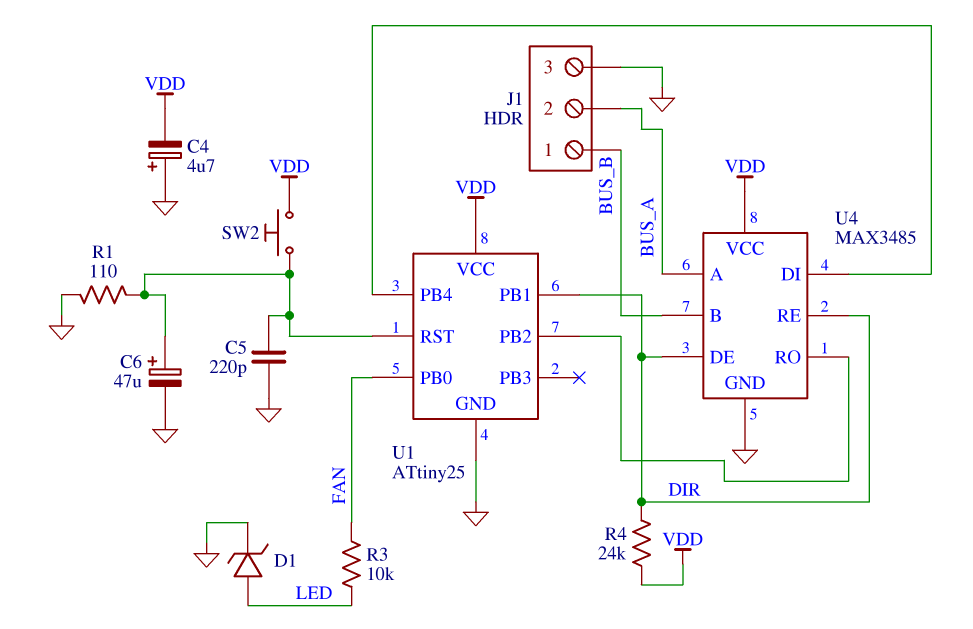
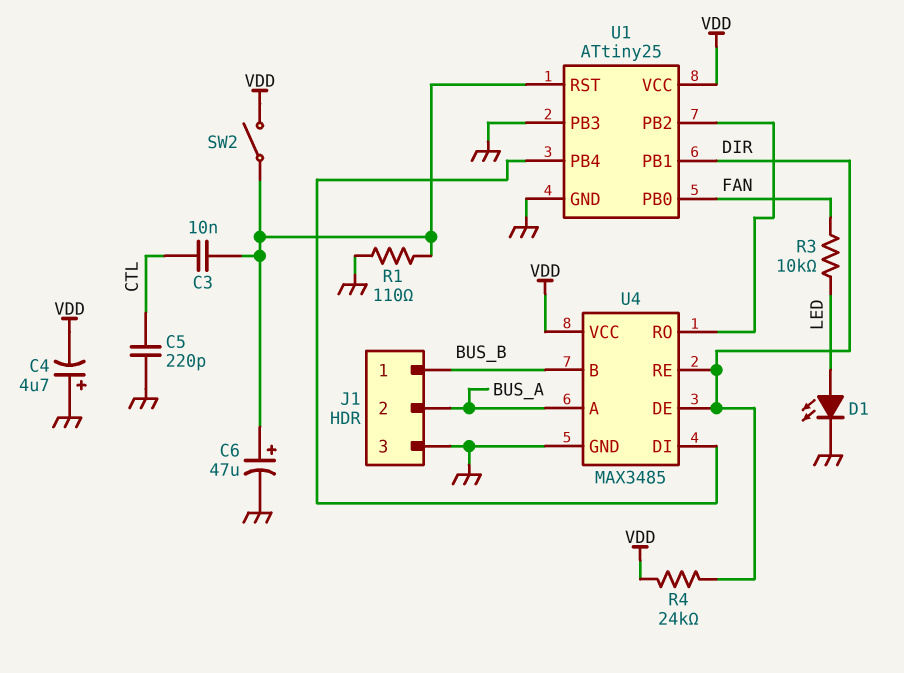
C3: none -> 10nF (CTL, U1/RST)
C5: 220pF (GND, U1/RST) -> 220pF (CTL, GND)
D1: zener (A LED, K GND) -> LED (A LED, K GND)
SW2: button (U1/RST, VDD) -> switch (U1/RST, VDD)
U1 pin PB3: none -> GND

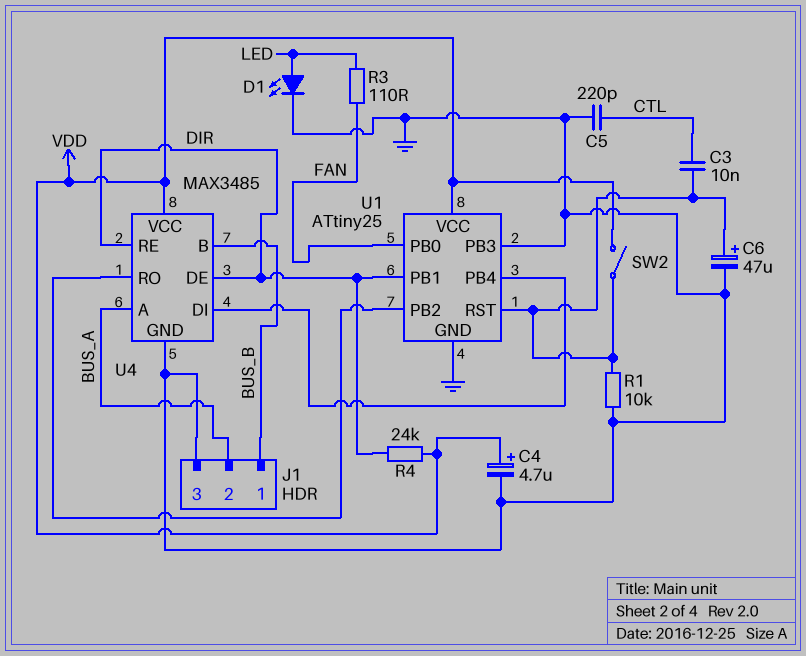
C4: 4.7uF (plus GND, minus VDD) -> 4.7uF (plus VDD, minus GND)
R1: 110 (GND, U1/RST) -> 10k (GND, U1/RST)
R3: 10k (FAN, LED) -> 110 (FAN, LED)

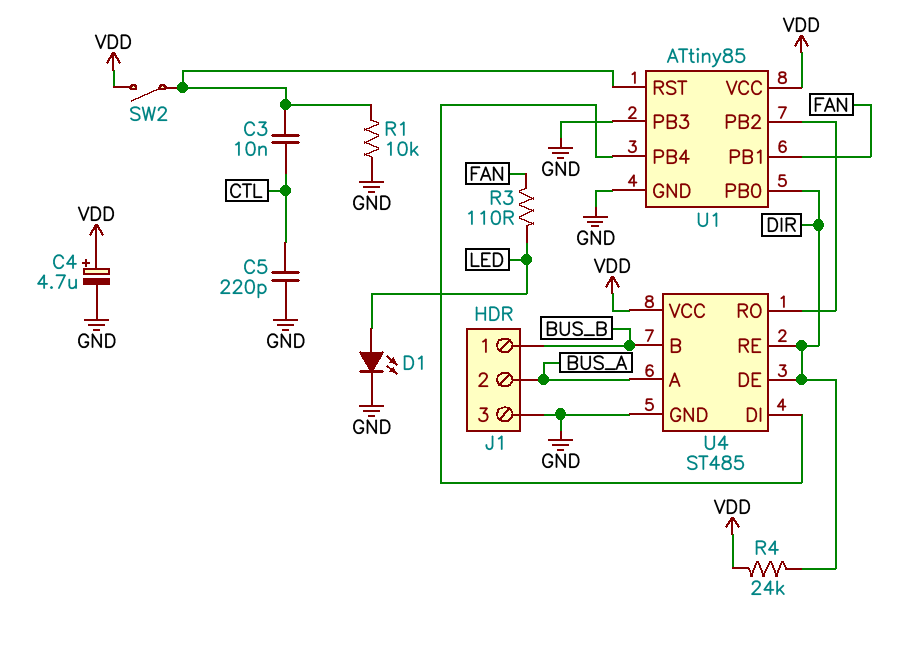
C6: 47uF (plus U1/RST, minus GND) -> none
U1: ATtiny25 -> ATtiny85
U1 pin PB0: FAN -> DIR
U1 pin PB1: DIR -> FAN
U4: MAX3485 -> ST485

